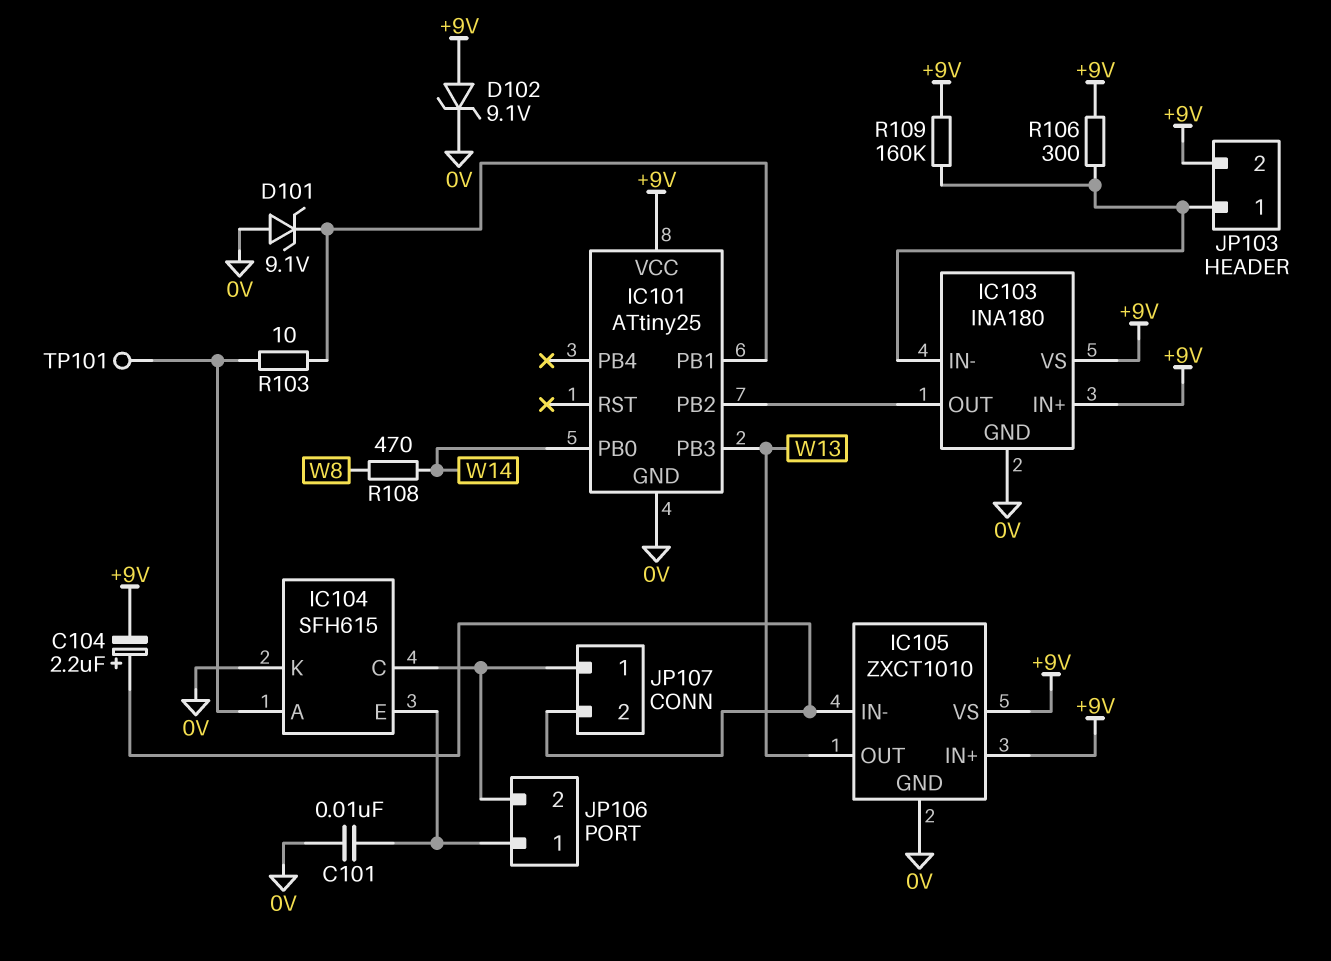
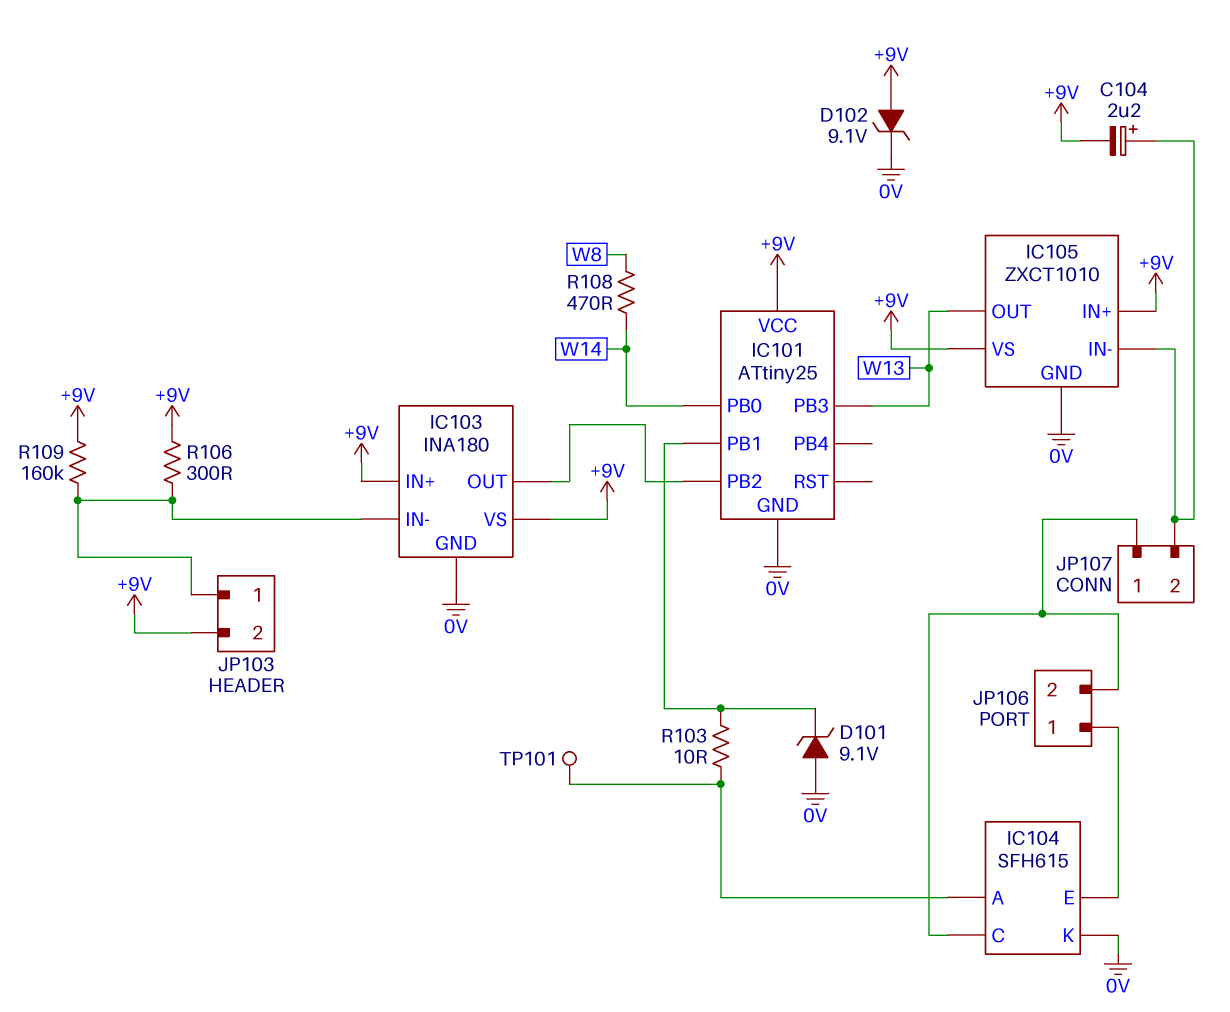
C101: 10nF (0V, IC104/E) -> none

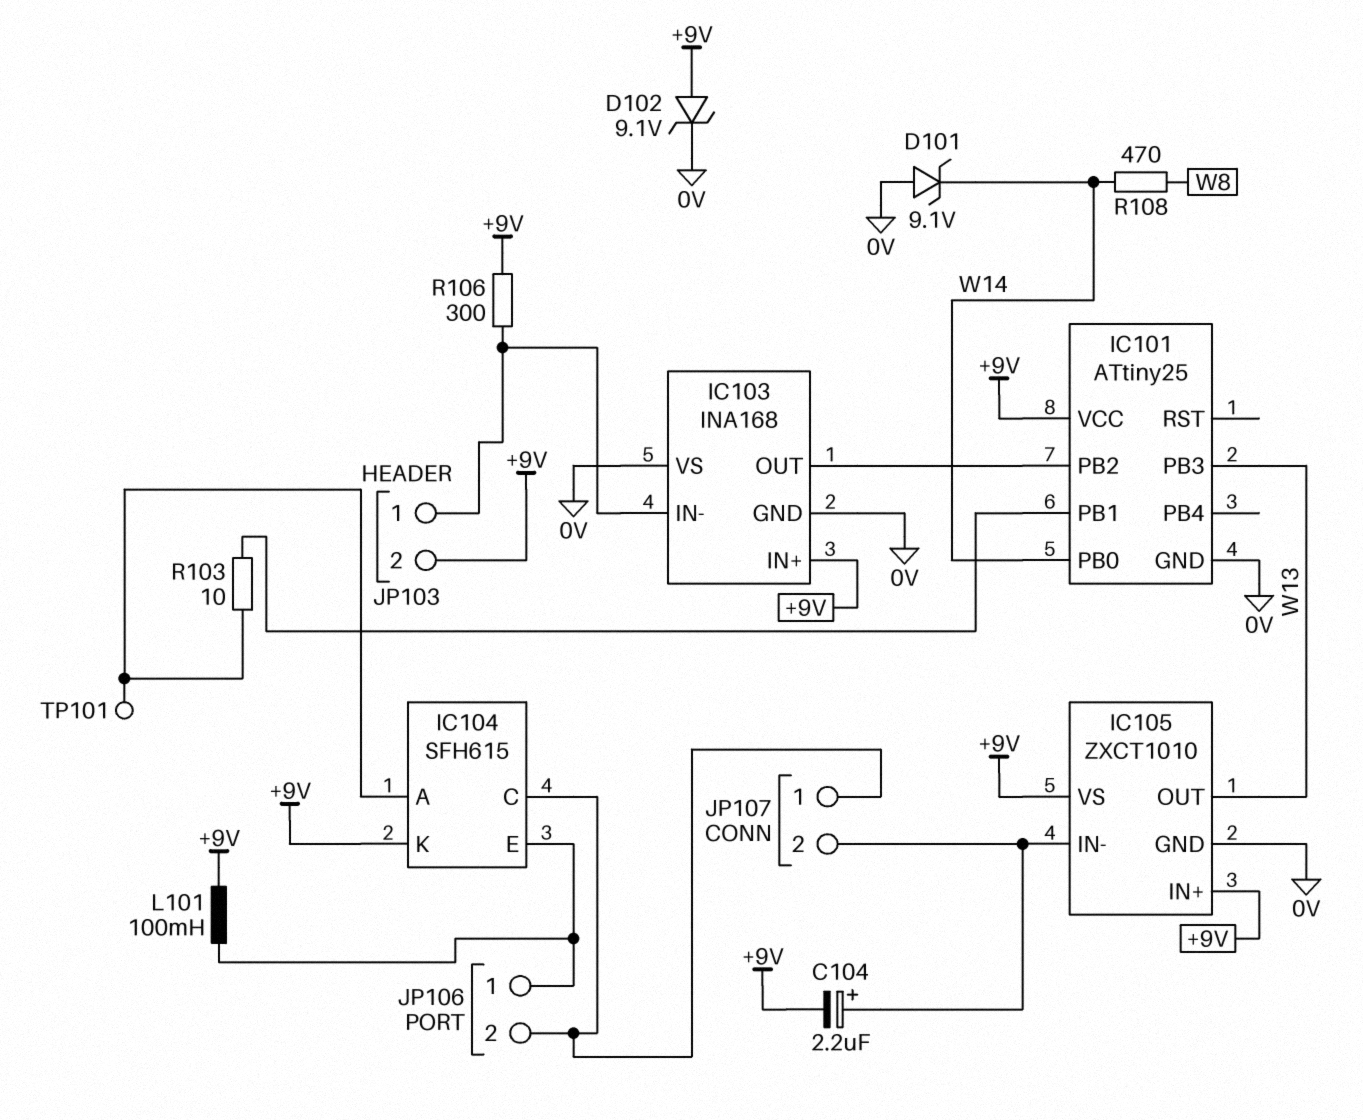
D101: zener 9.1V (A 0V, K IC101/PB1) -> zener 9.1V (A 0V, K W14)
IC103: INA180 -> INA168
IC103 pin VS: +9V -> 0V
IC104 pin K: 0V -> +9V
L101: none -> 100mH (+9V, IC104/E)
R109: 160k (+9V, IC103/IN-) -> none

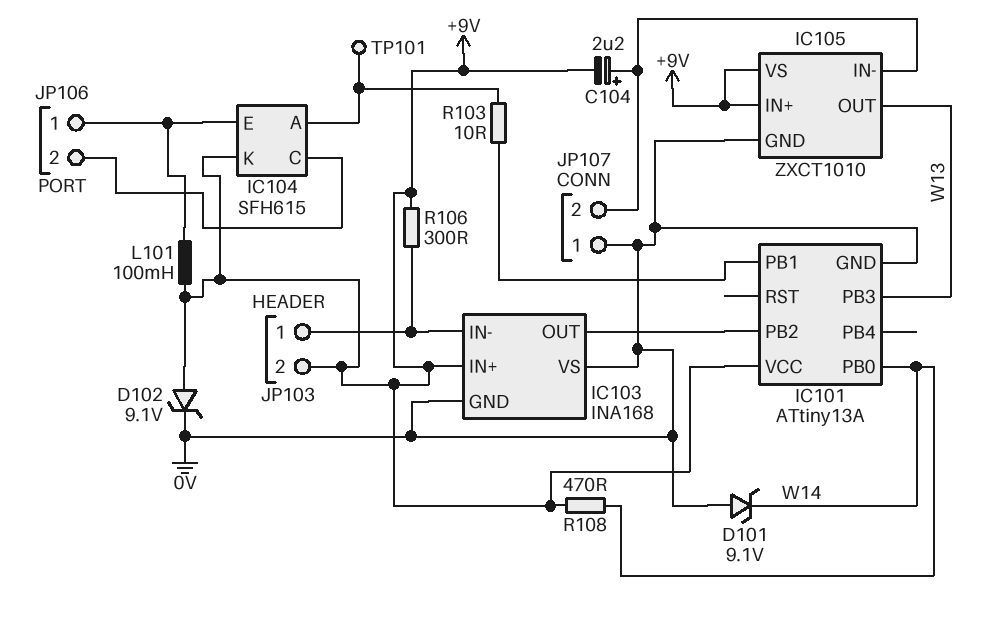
IC101: ATtiny25 -> ATtiny13A
JP107 pin 1: IC104/C -> 0V
R108: 470 (W8, W14) -> 470 (+9V, W14)

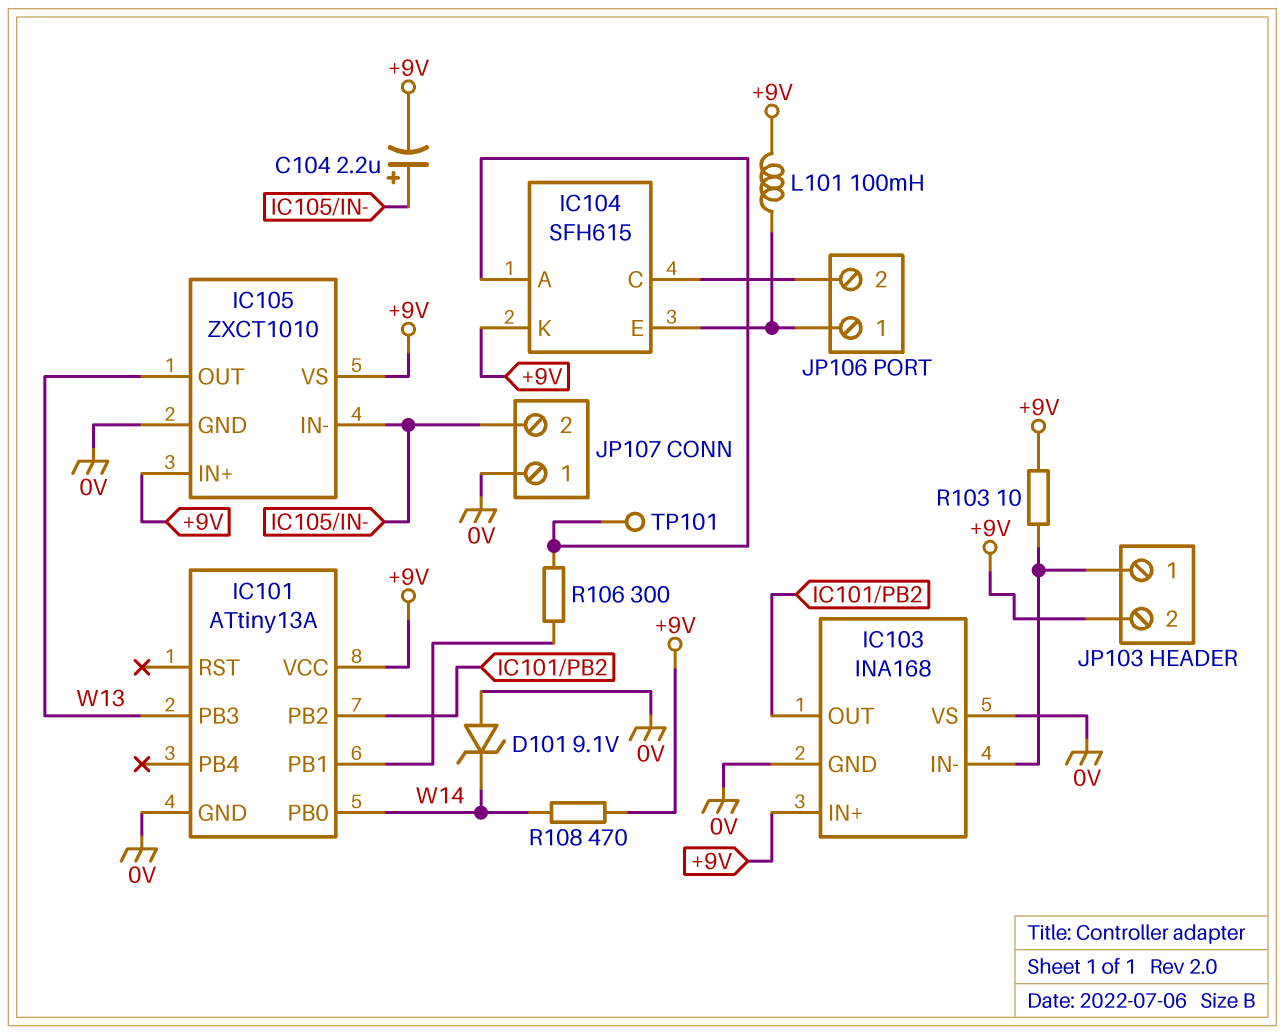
D102: zener 9.1V (A +9V, K 0V) -> none
R103: 10 (IC101/PB1, IC104/A) -> 10 (+9V, IC103/IN-)
R106: 300 (+9V, IC103/IN-) -> 300 (IC101/PB1, IC104/A)

